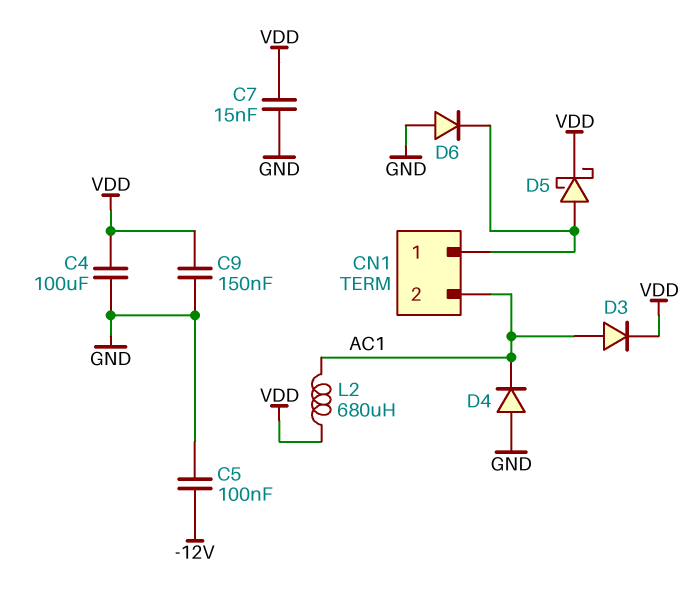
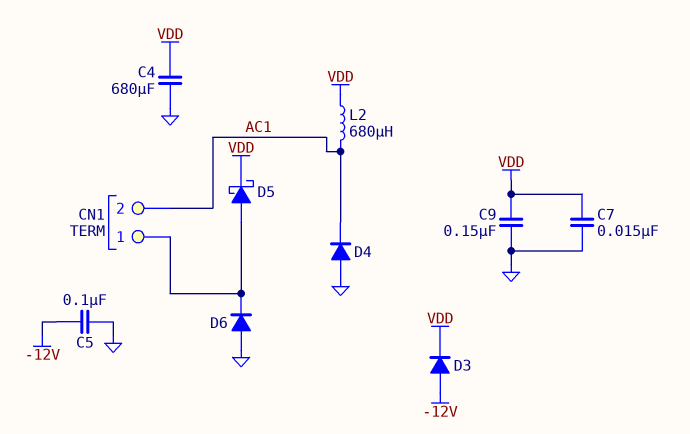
C4: 100uF (GND, VDD) -> 680uF (GND, VDD)
D3: diode (A AC1, K VDD) -> diode (A -12V, K VDD)

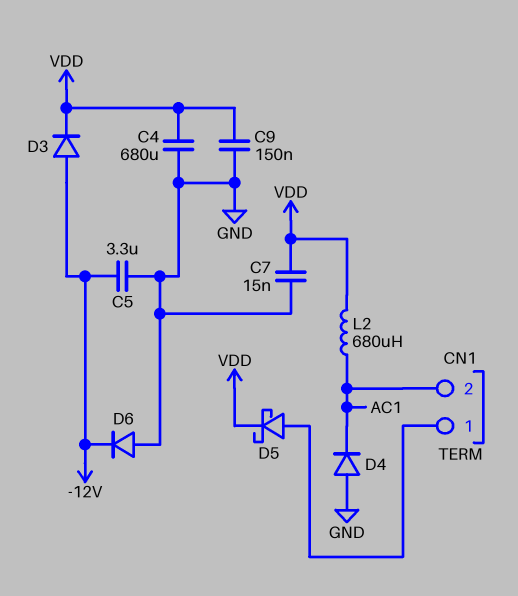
C5: 100nF (-12V, GND) -> 3.3uF (-12V, GND)
D6: diode (A GND, K CN1/1) -> diode (A GND, K -12V)

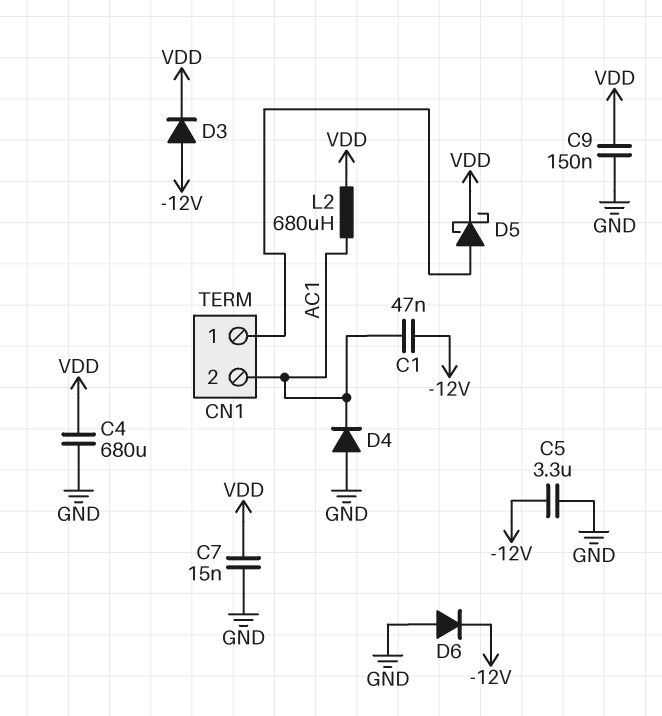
C1: none -> 47nF (-12V, AC1)

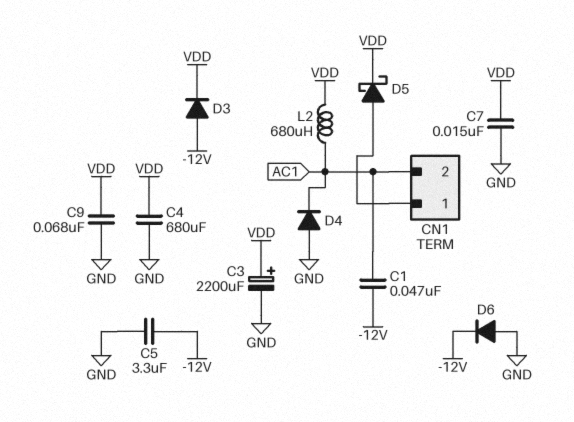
C3: none -> 2200uF (plus VDD, minus GND)
C9: 150nF (GND, VDD) -> 68nF (GND, VDD)

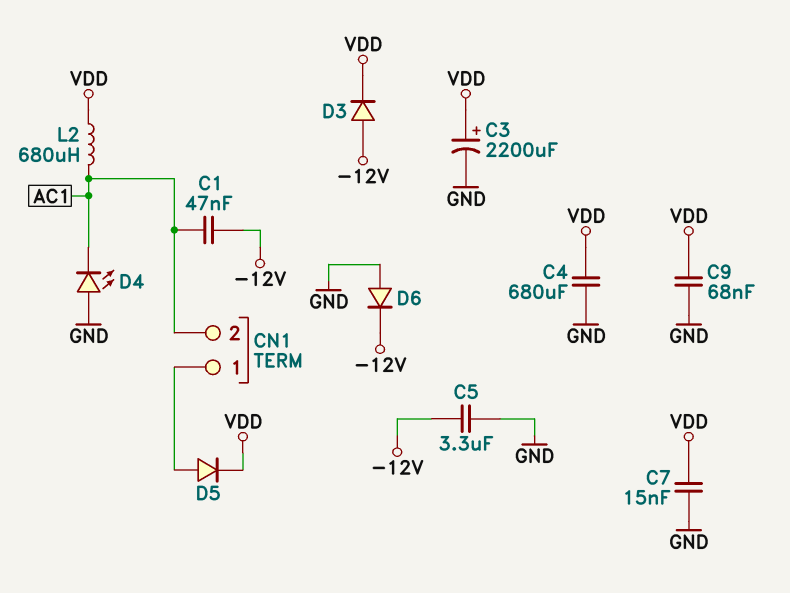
D4: diode (A GND, K AC1) -> LED (A GND, K AC1)
D5: schottky (A CN1/1, K VDD) -> diode (A CN1/1, K VDD)

